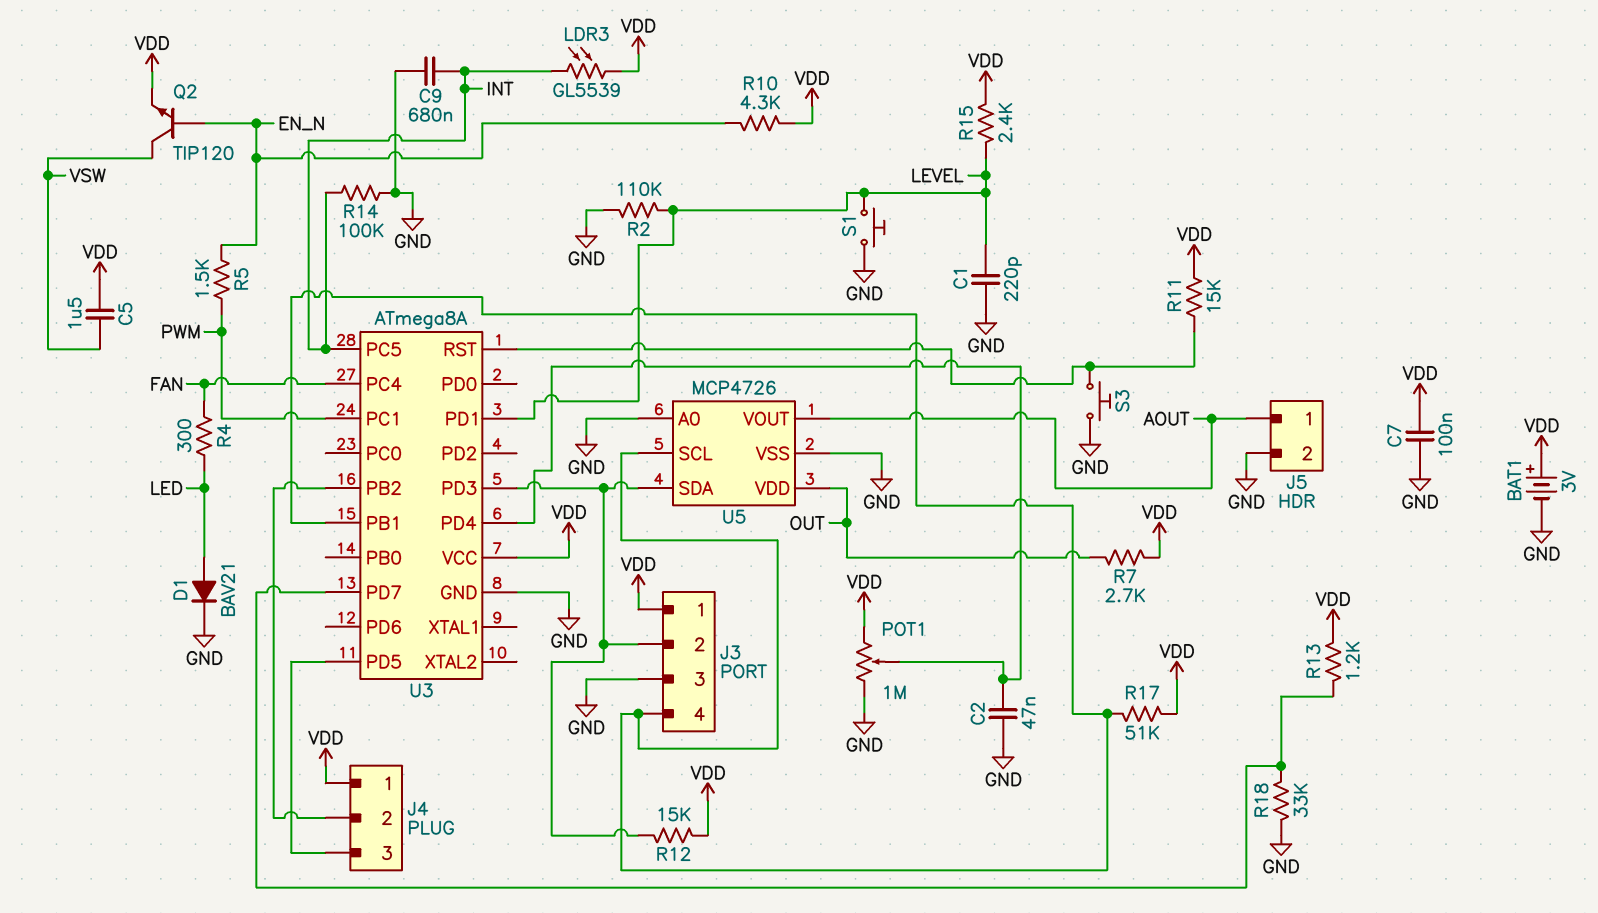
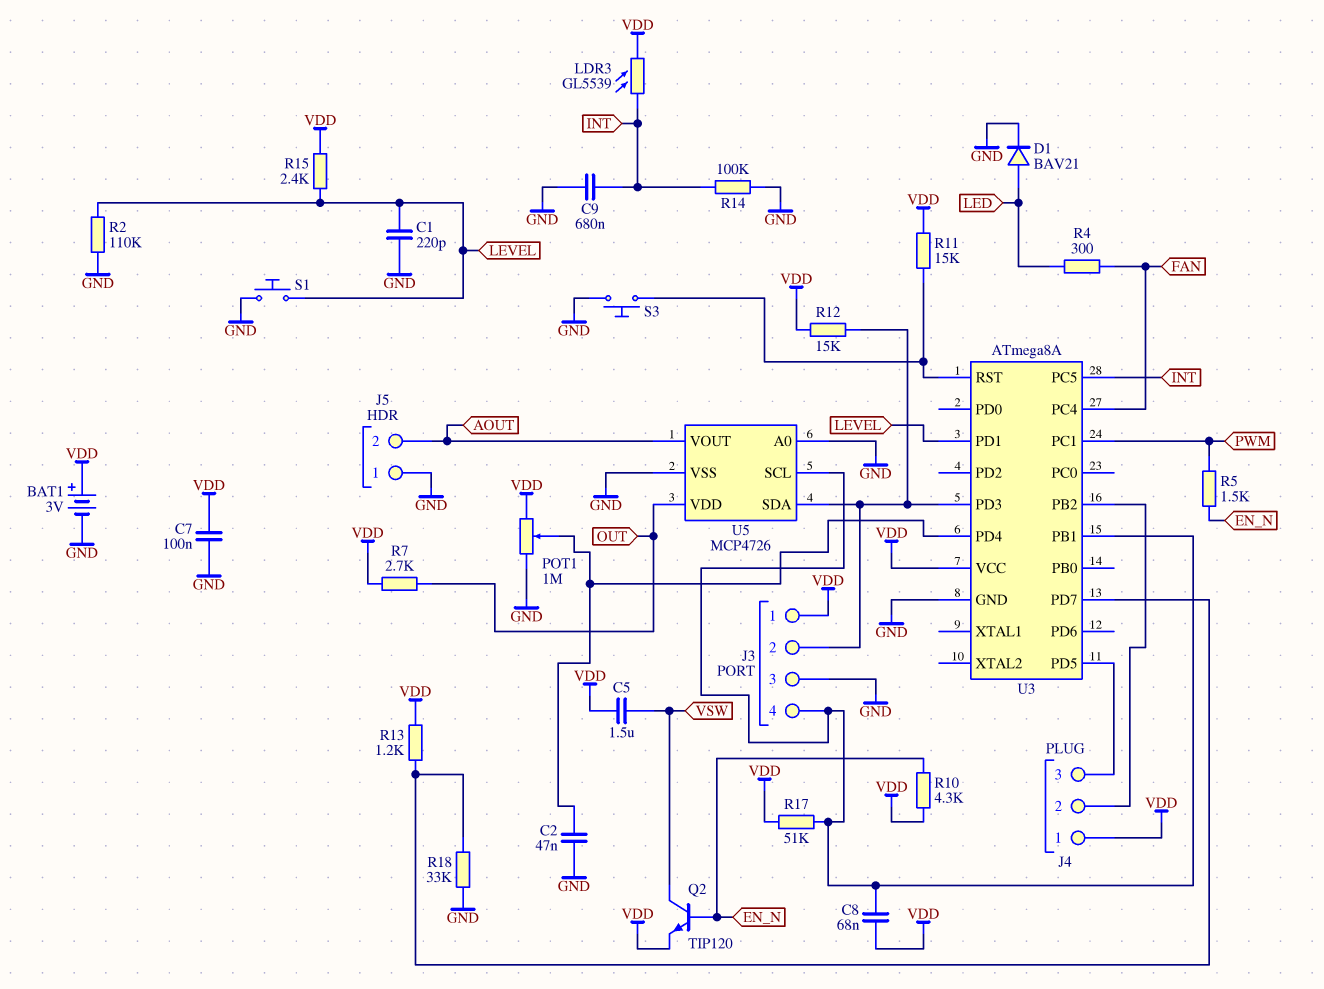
C8: none -> 68nF (J3/4, VDD)
J5 pin 1: AOUT -> GND
J5 pin 2: GND -> AOUT

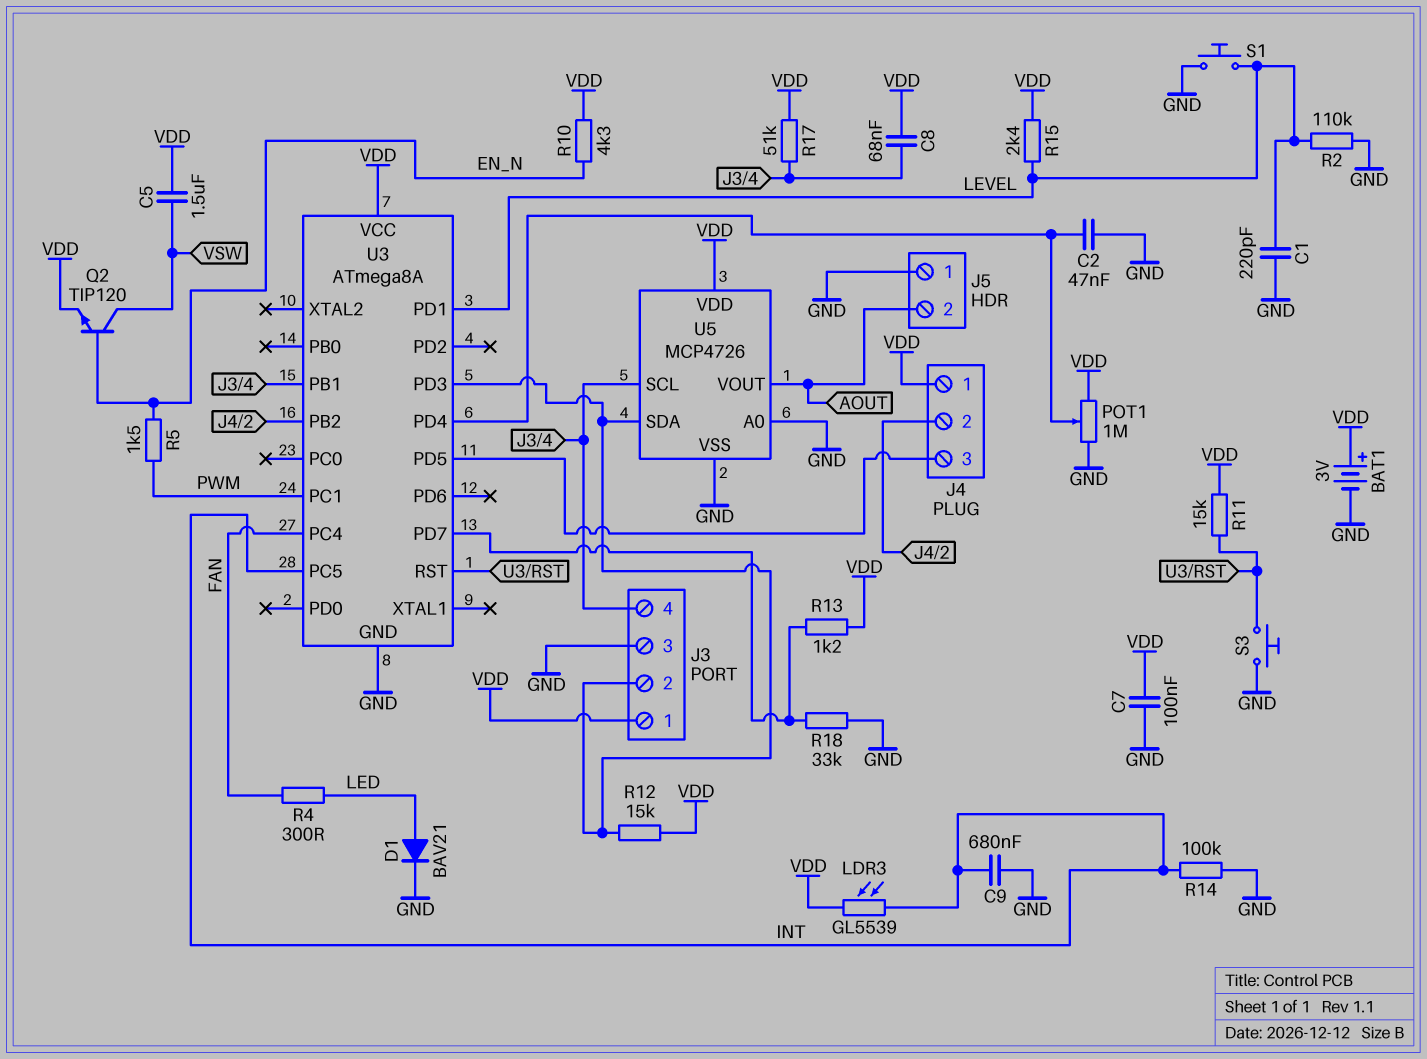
R7: 2.7k (OUT, VDD) -> none
U5 pin VDD: OUT -> VDD

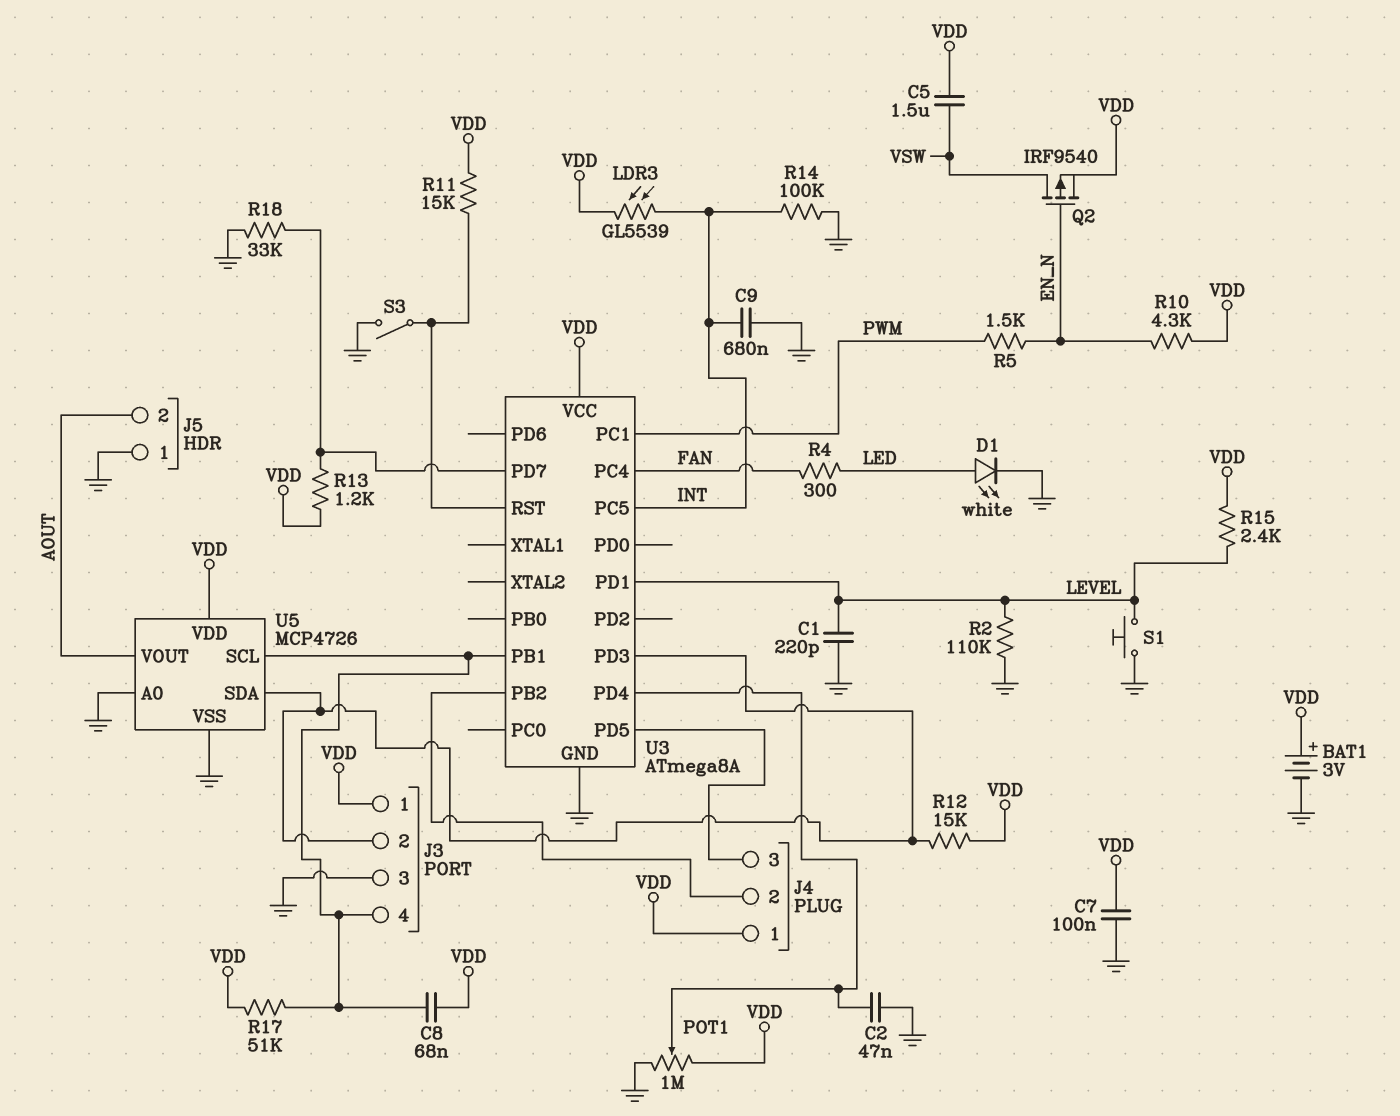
D1: diode BAV21 (A LED, K GND) -> LED white (A LED, K GND)
Q2: NPN TIP120 (B EN_N, C VSW, E VDD) -> PMOS IRF9540 (G EN_N, D VSW, S VDD)
S3: button (GND, U3/RST) -> switch (GND, U3/RST)

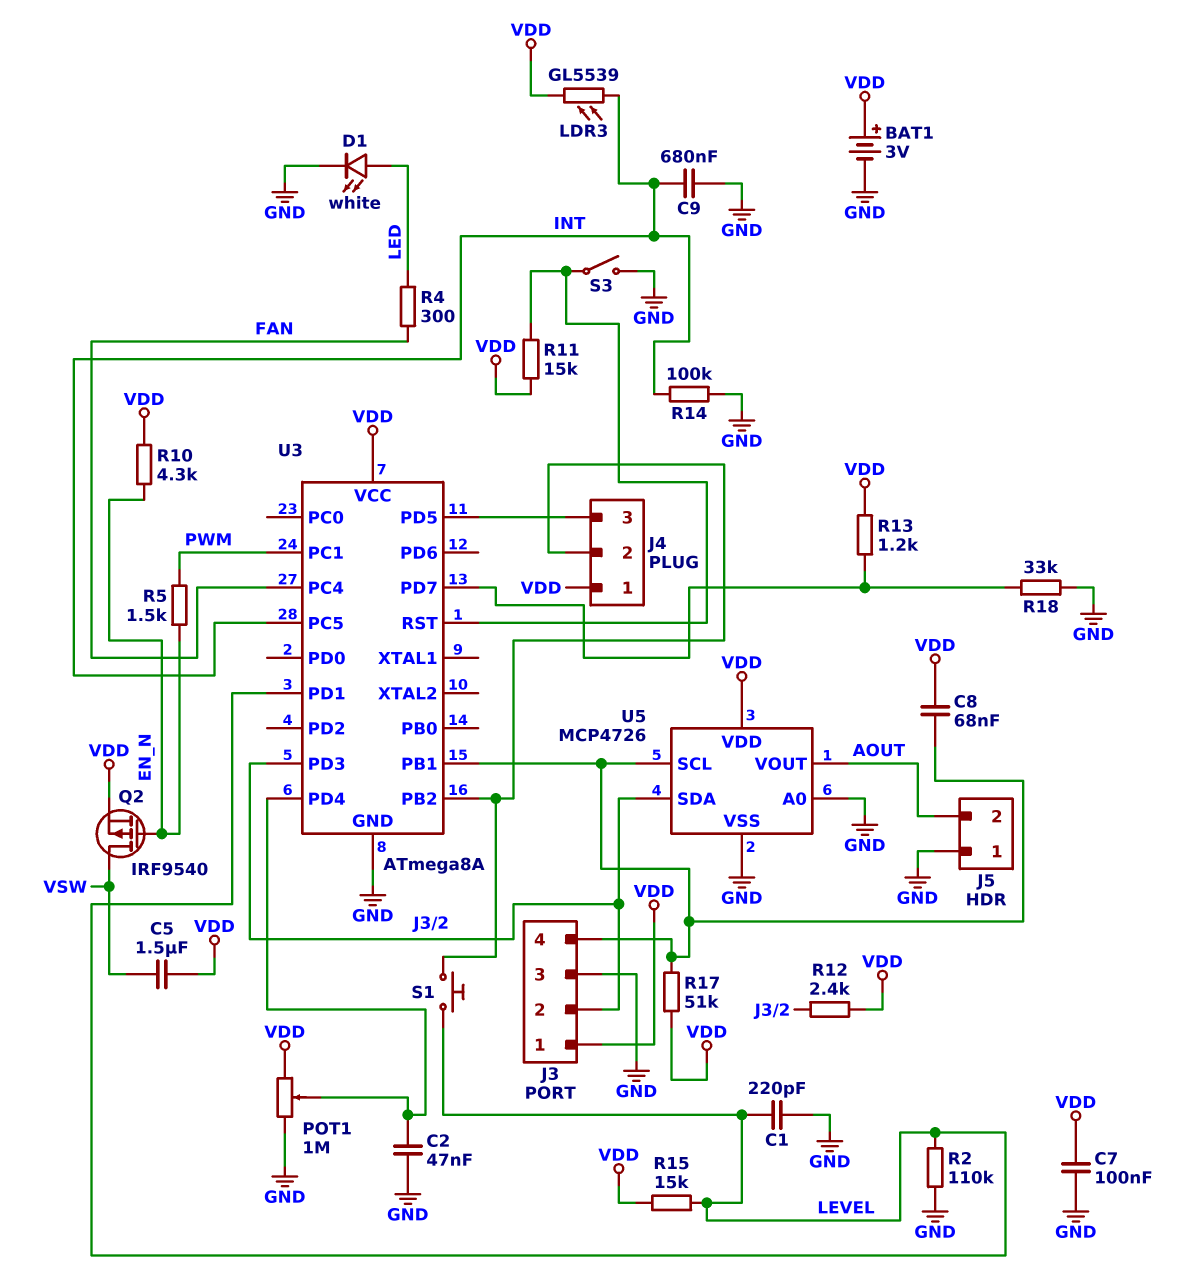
R12: 15k (J3/2, VDD) -> 2.4k (J3/2, VDD)
R15: 2.4k (LEVEL, VDD) -> 15k (LEVEL, VDD)
S1: button (GND, LEVEL) -> button (J4/2, LEVEL)

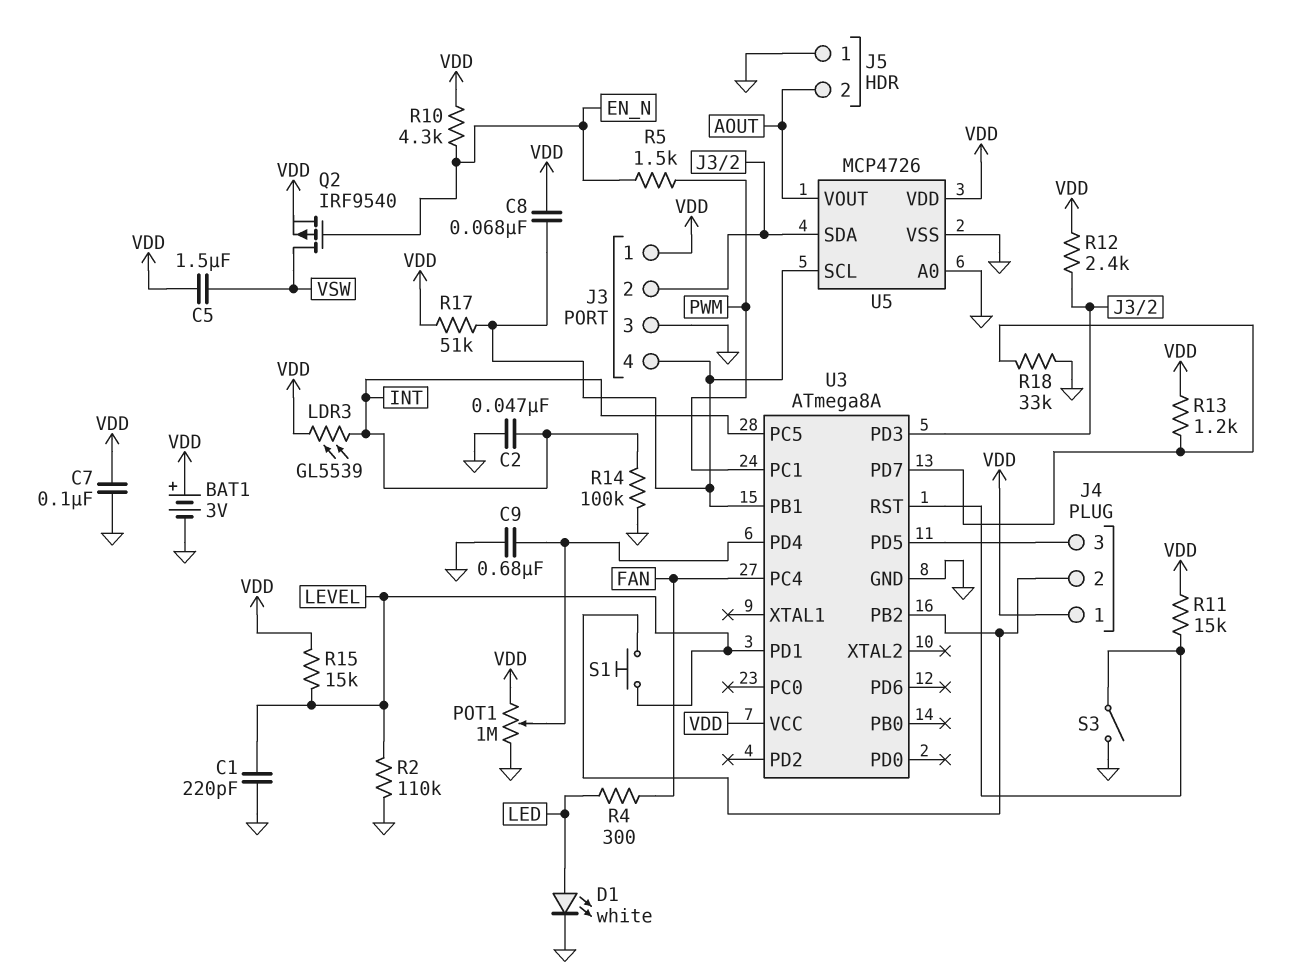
C2: 47nF (GND, U3/PD4) -> 47nF (GND, INT)
C9: 680nF (GND, INT) -> 680nF (GND, U3/PD4)

